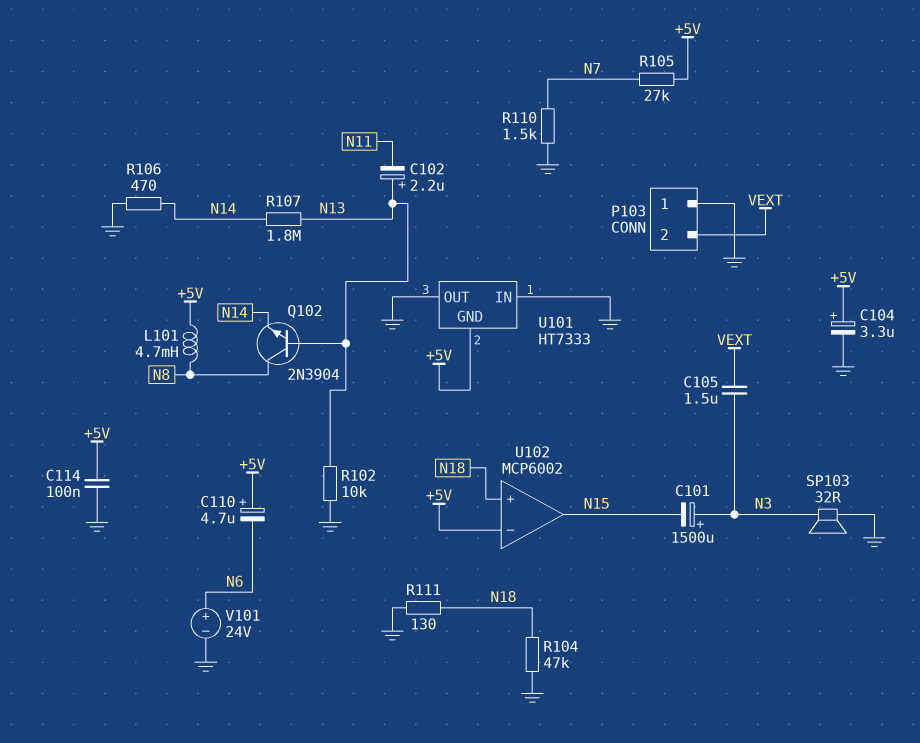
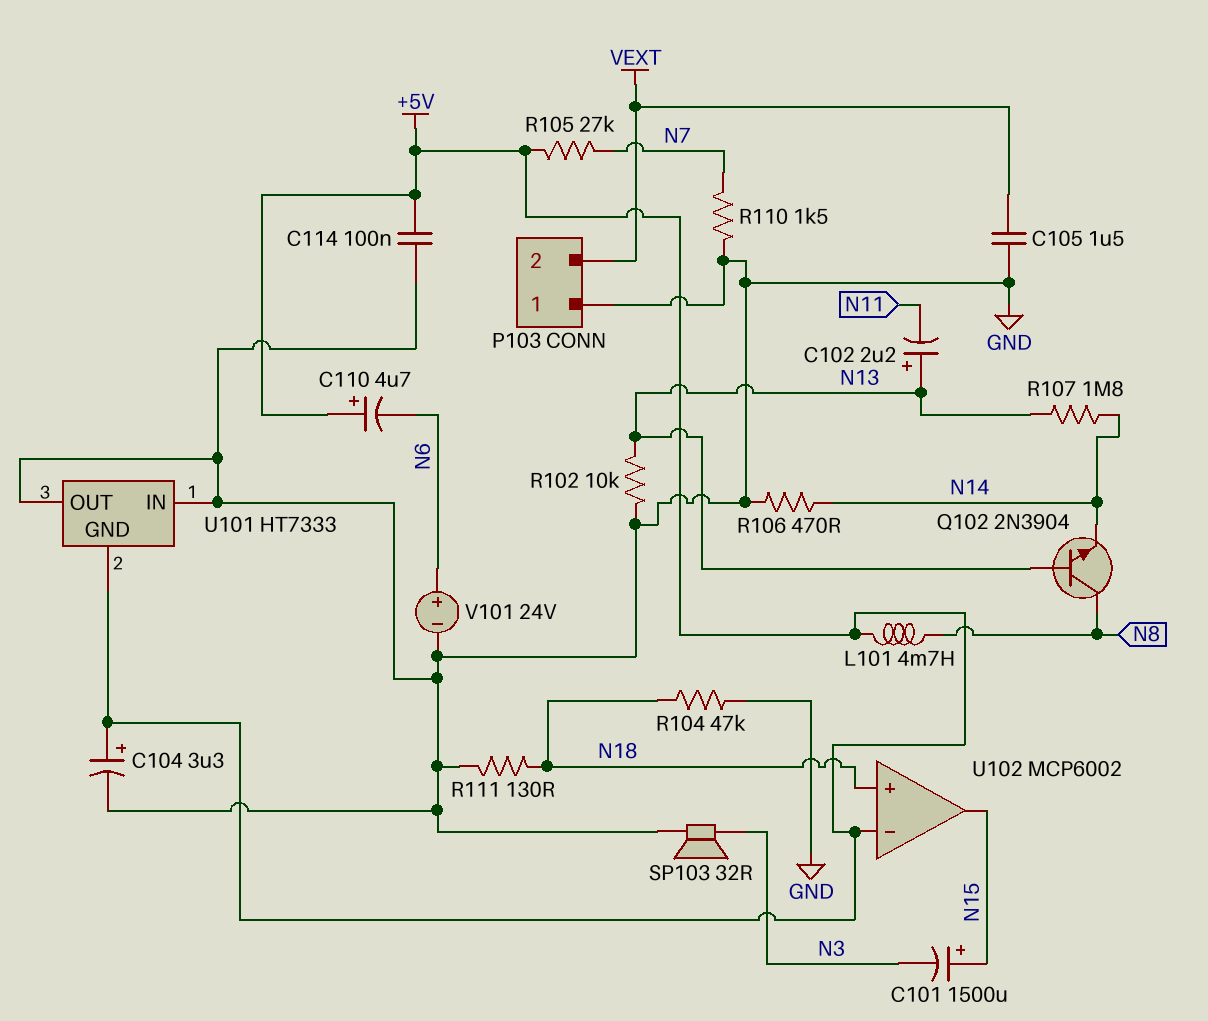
C101: 1500uF (plus N3, minus N15) -> 1500uF (plus N15, minus N3)
C105: 1.5uF (N3, VEXT) -> 1.5uF (GND, VEXT)

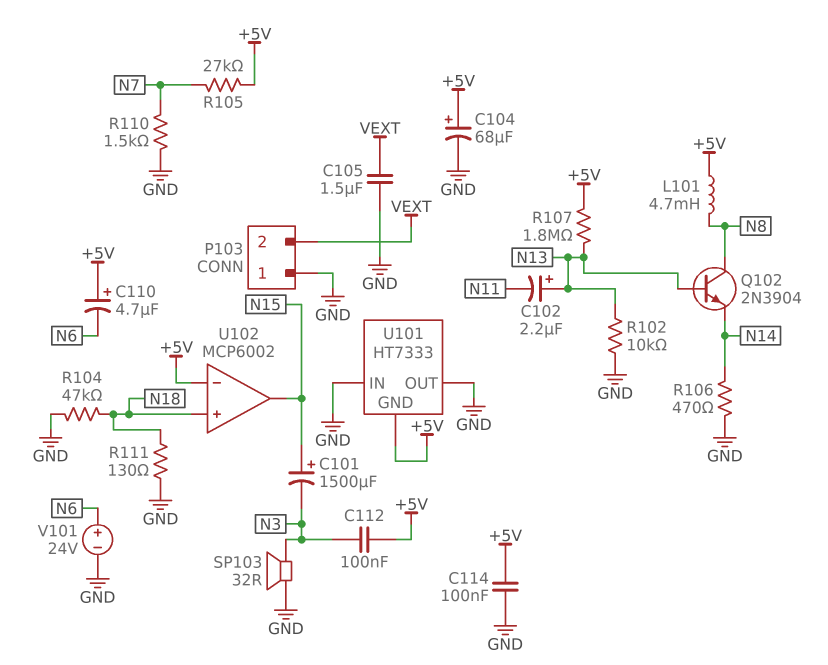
C104: 3.3uF (plus +5V, minus GND) -> 68uF (plus +5V, minus GND)
C112: none -> 100nF (+5V, N3)
R107: 1.8M (N13, N14) -> 1.8M (+5V, N13)

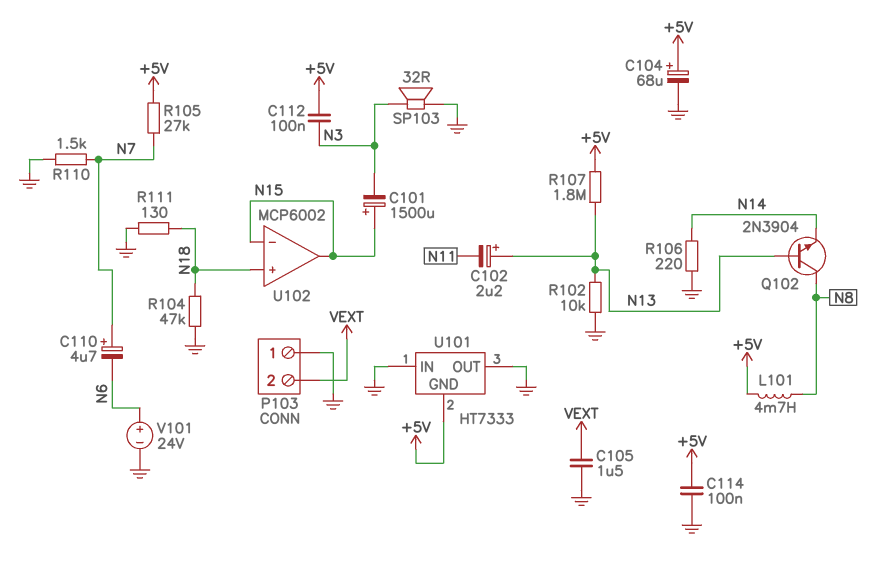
C110: 4.7uF (plus +5V, minus N6) -> 4.7uF (plus N7, minus N6)
R106: 470 (GND, N14) -> 220 (GND, N14)
U102 pin in-: +5V -> N15

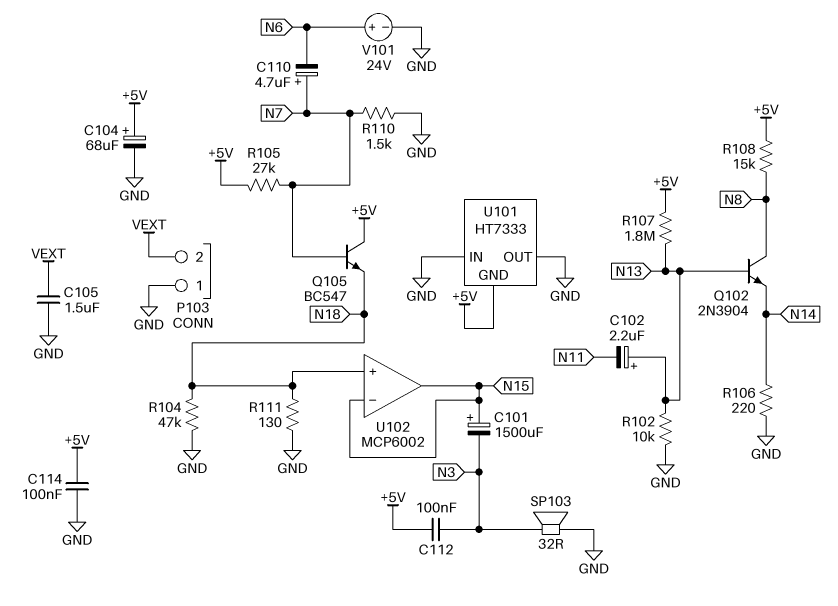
L101: 4.7mH (+5V, N8) -> none
Q105: none -> NPN BC547 (B N7, C +5V, E N18)
R108: none -> 15k (+5V, N8)

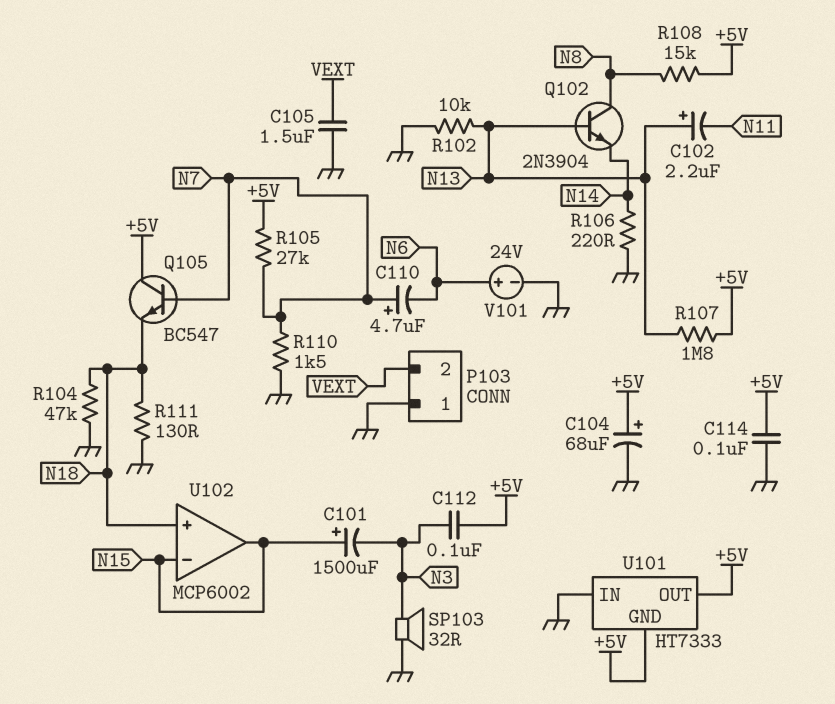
U101 pin OUT: GND -> +5V

